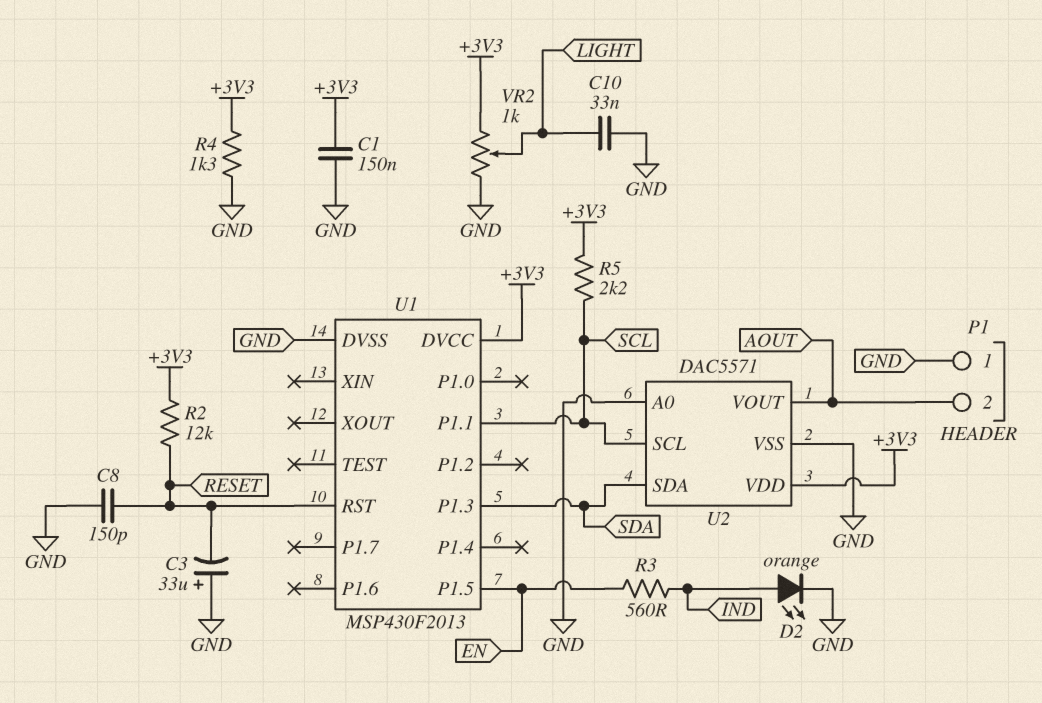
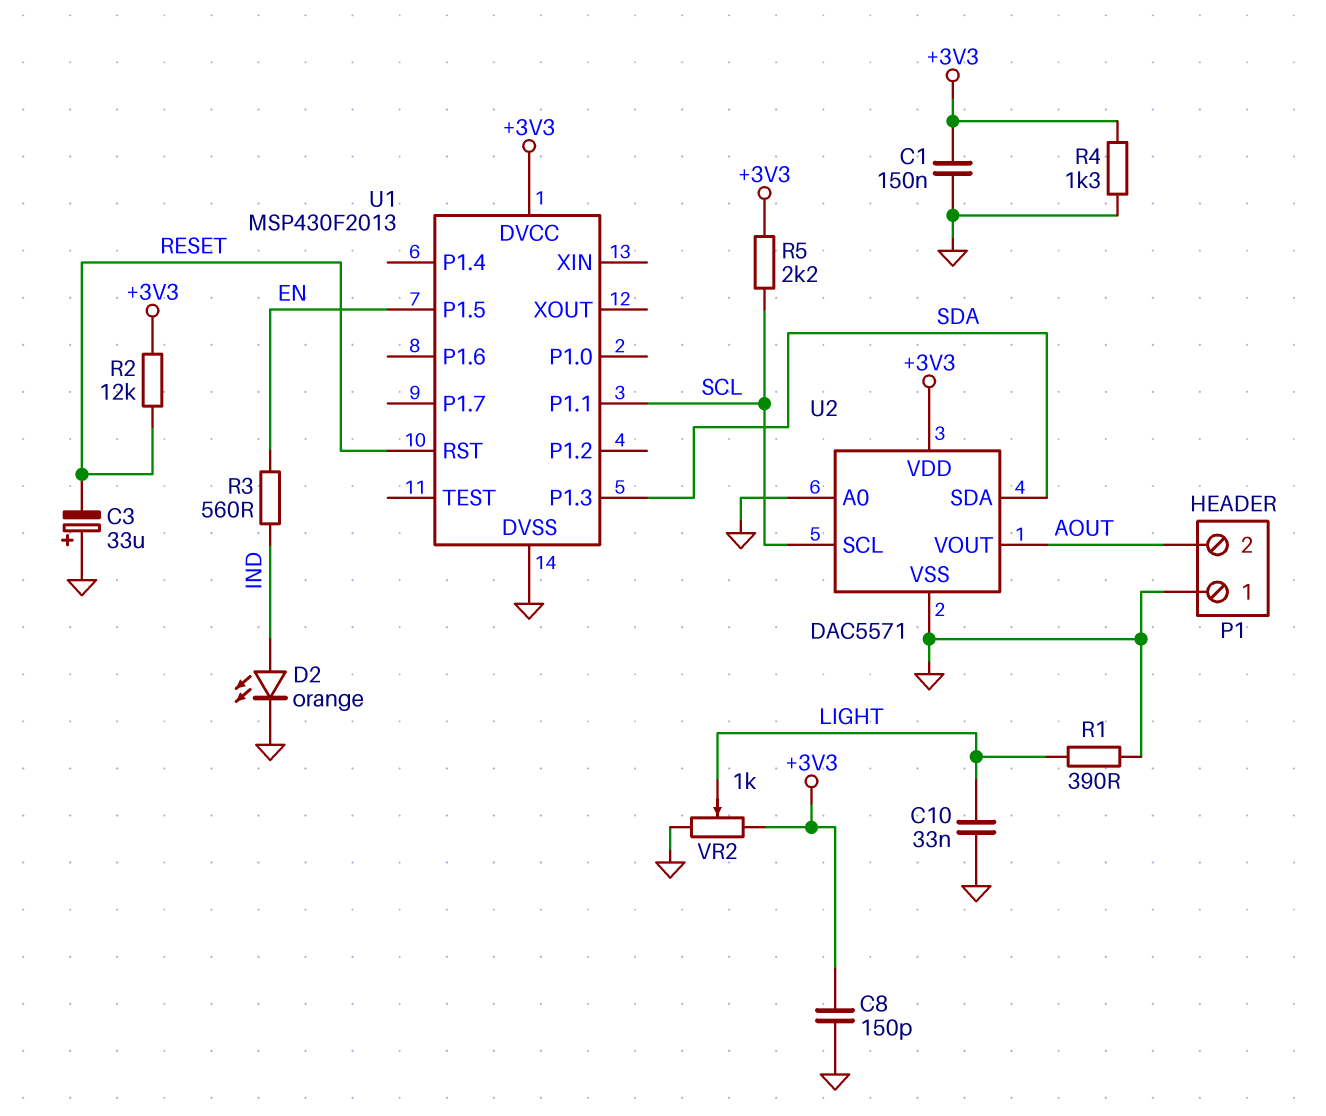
C8: 150pF (GND, RESET) -> 150pF (+3V3, GND)
R1: none -> 390 (GND, LIGHT)

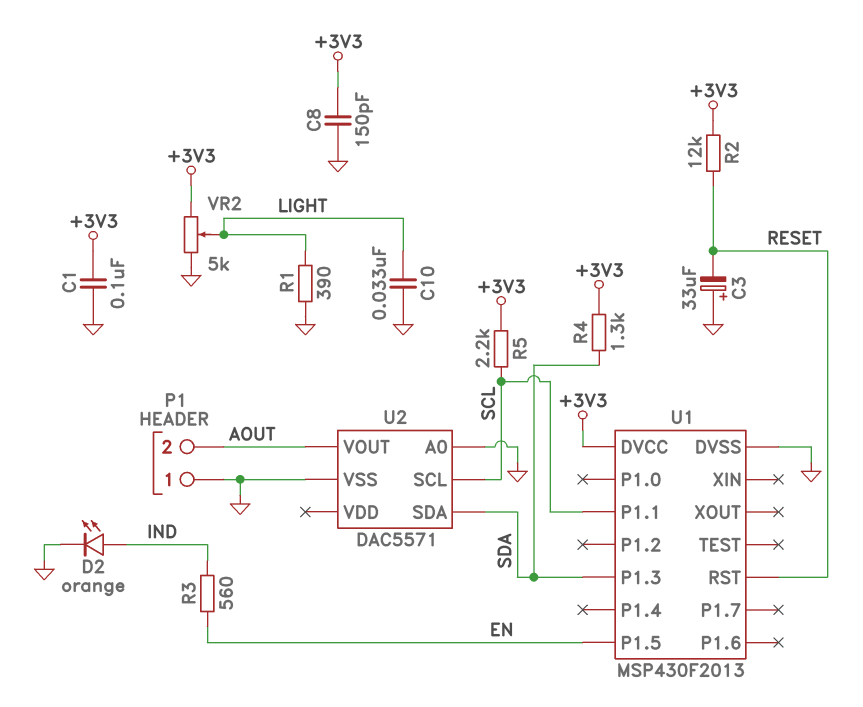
C1: 150nF (+3V3, GND) -> 100nF (+3V3, GND)
R4: 1.3k (+3V3, GND) -> 1.3k (+3V3, SDA)
U2 pin VDD: +3V3 -> none
VR2: 1k (+3V3, GND, wiper LIGHT) -> 5k (+3V3, GND, wiper LIGHT)

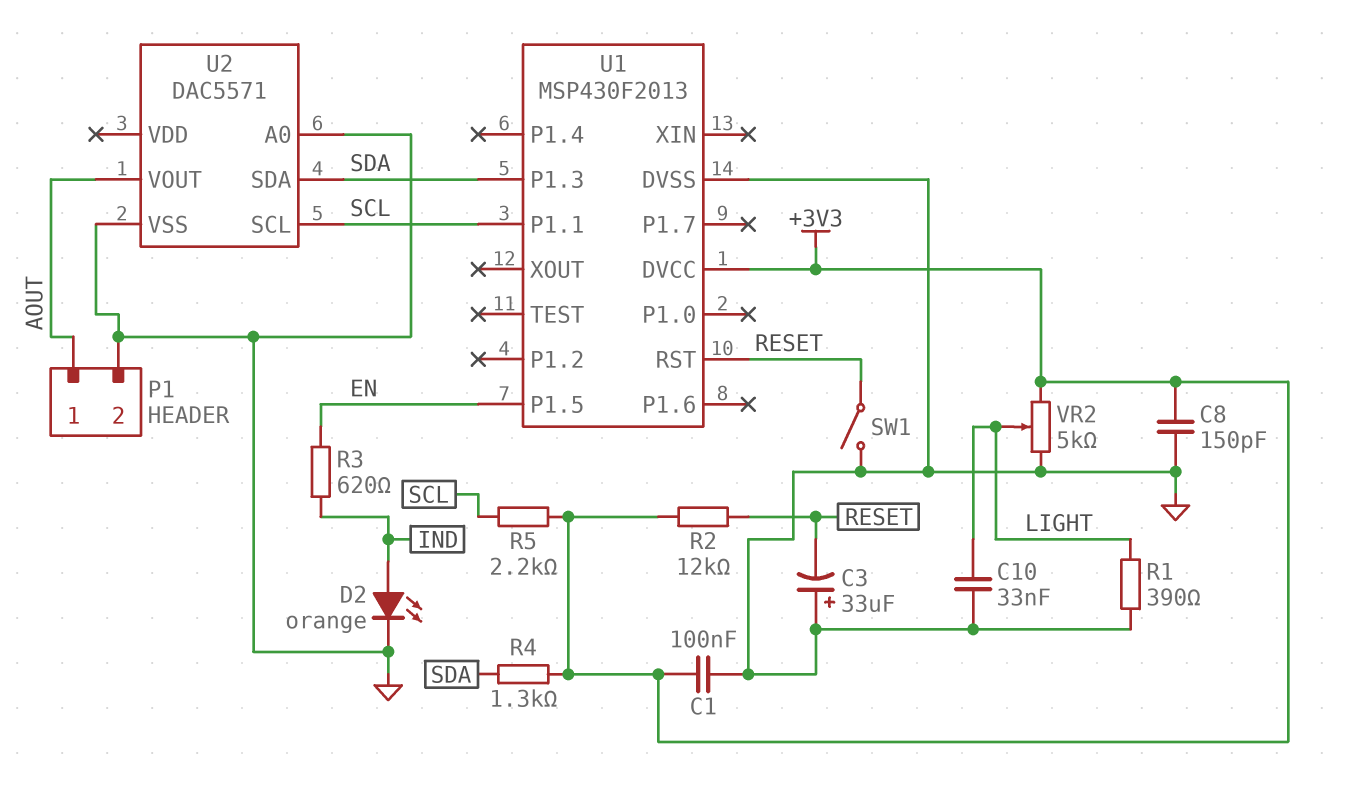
P1 pin 1: GND -> AOUT
P1 pin 2: AOUT -> GND
R3: 560 (EN, IND) -> 620 (EN, IND)
SW1: none -> switch (GND, RESET)

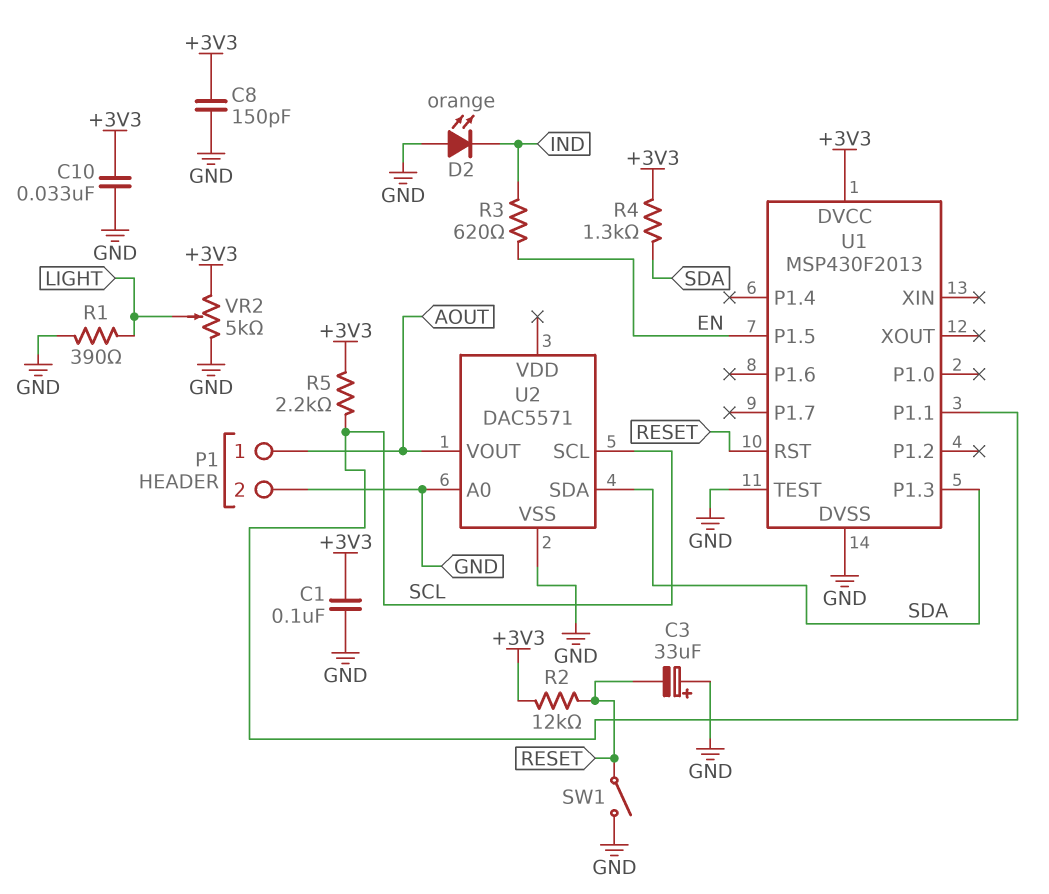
C10: 33nF (GND, LIGHT) -> 33nF (+3V3, GND)
D2: LED orange (A IND, K GND) -> LED orange (A GND, K IND)
U1 pin TEST: none -> GND

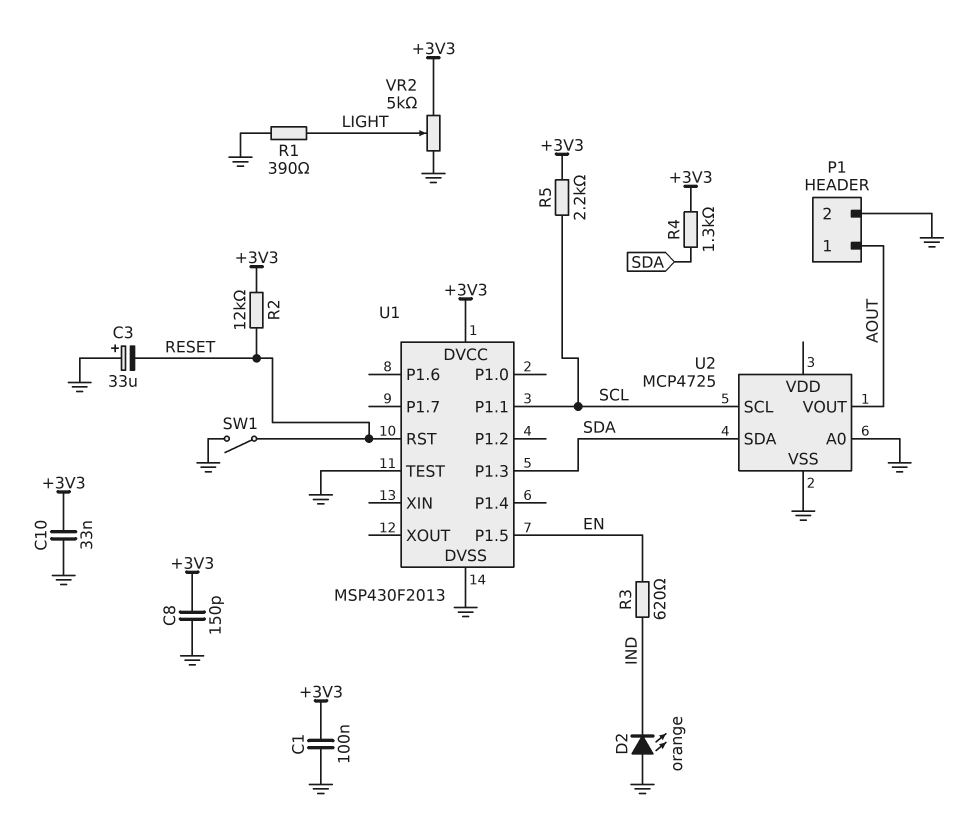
U2: DAC5571 -> MCP4725

